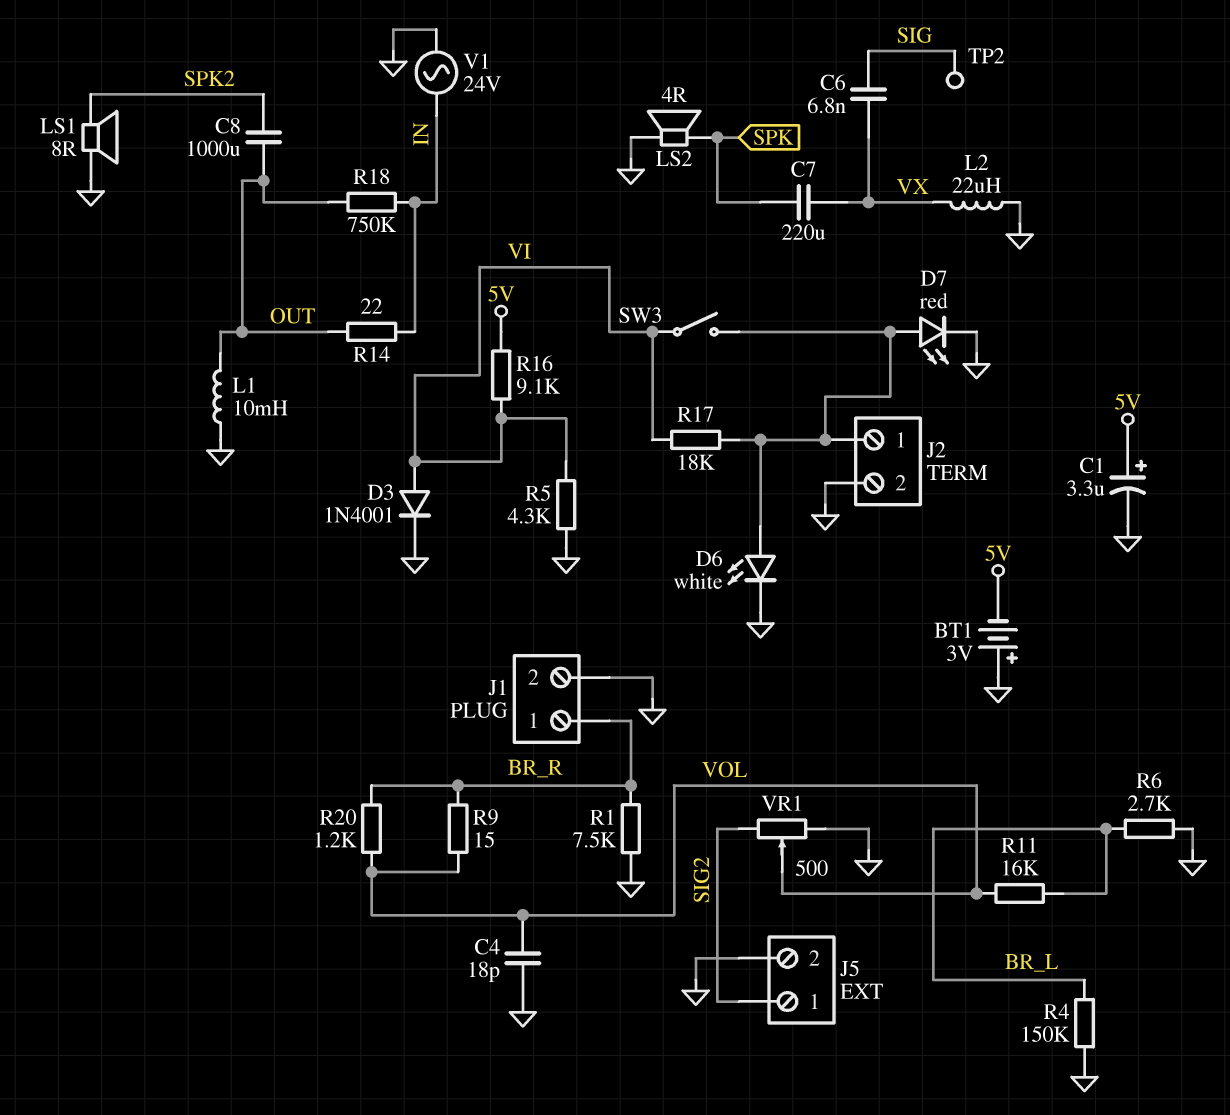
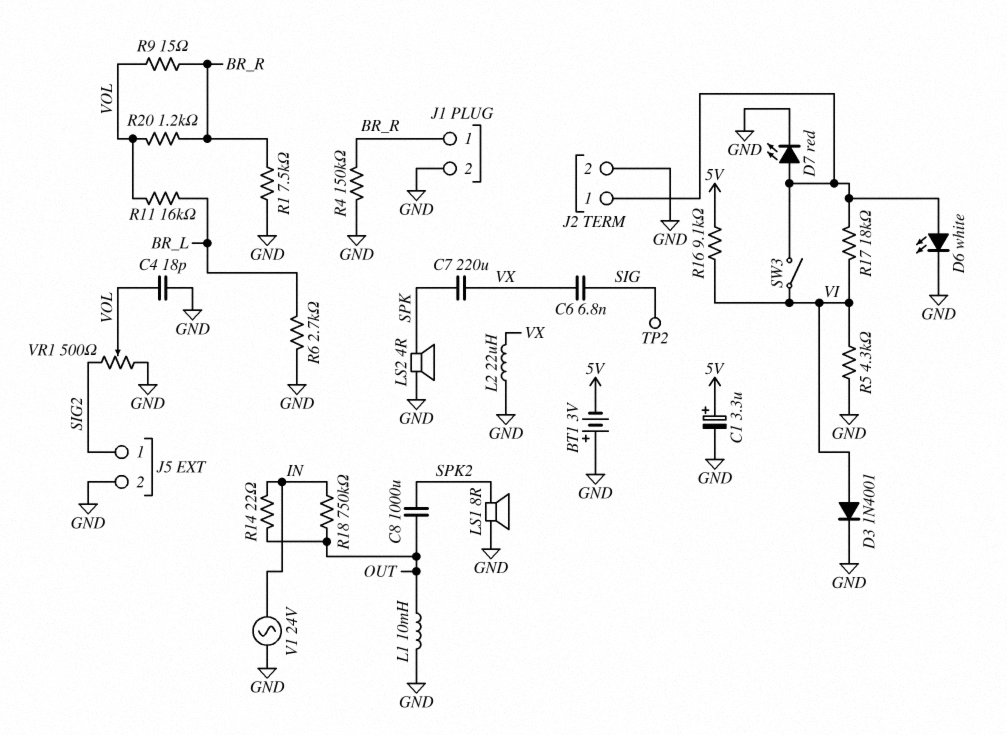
R4: 150k (BR_L, GND) -> 150k (BR_R, GND)

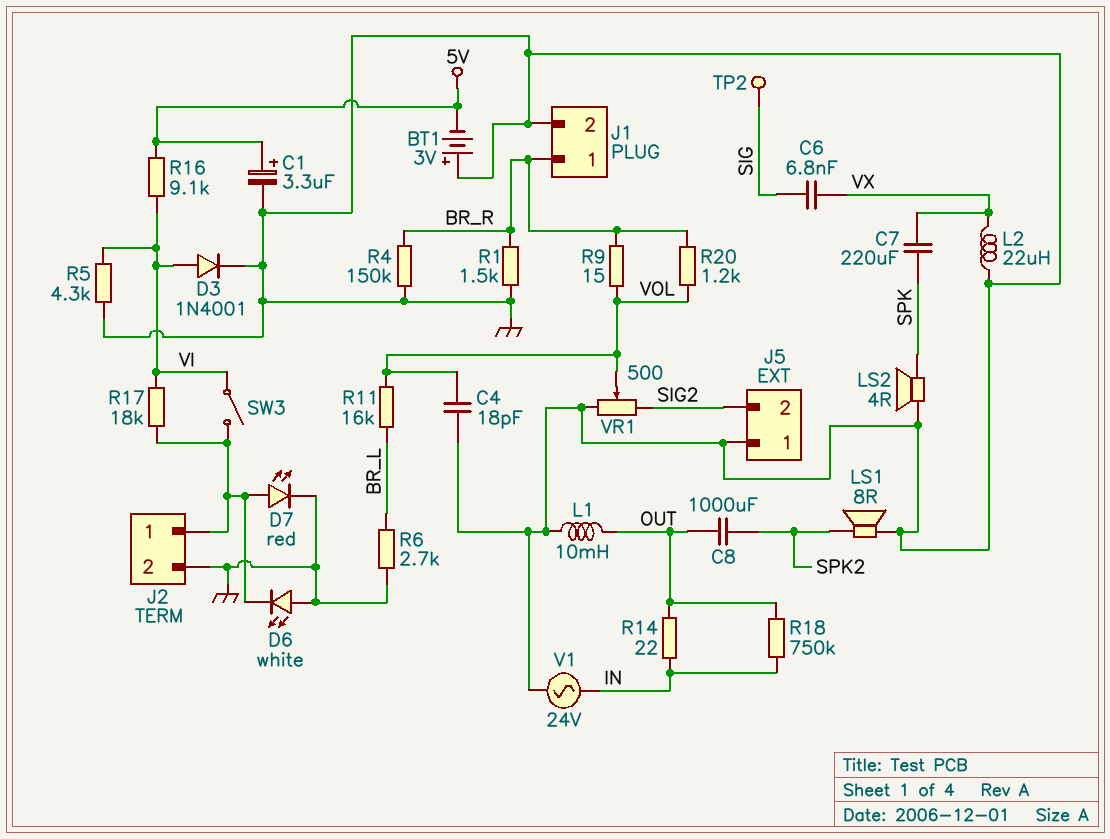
D6: LED white (A J2/1, K GND) -> LED white (A GND, K J2/1)
J5 pin 1: SIG2 -> GND
J5 pin 2: GND -> SIG2
R1: 7.5k (BR_R, GND) -> 1.5k (BR_R, GND)

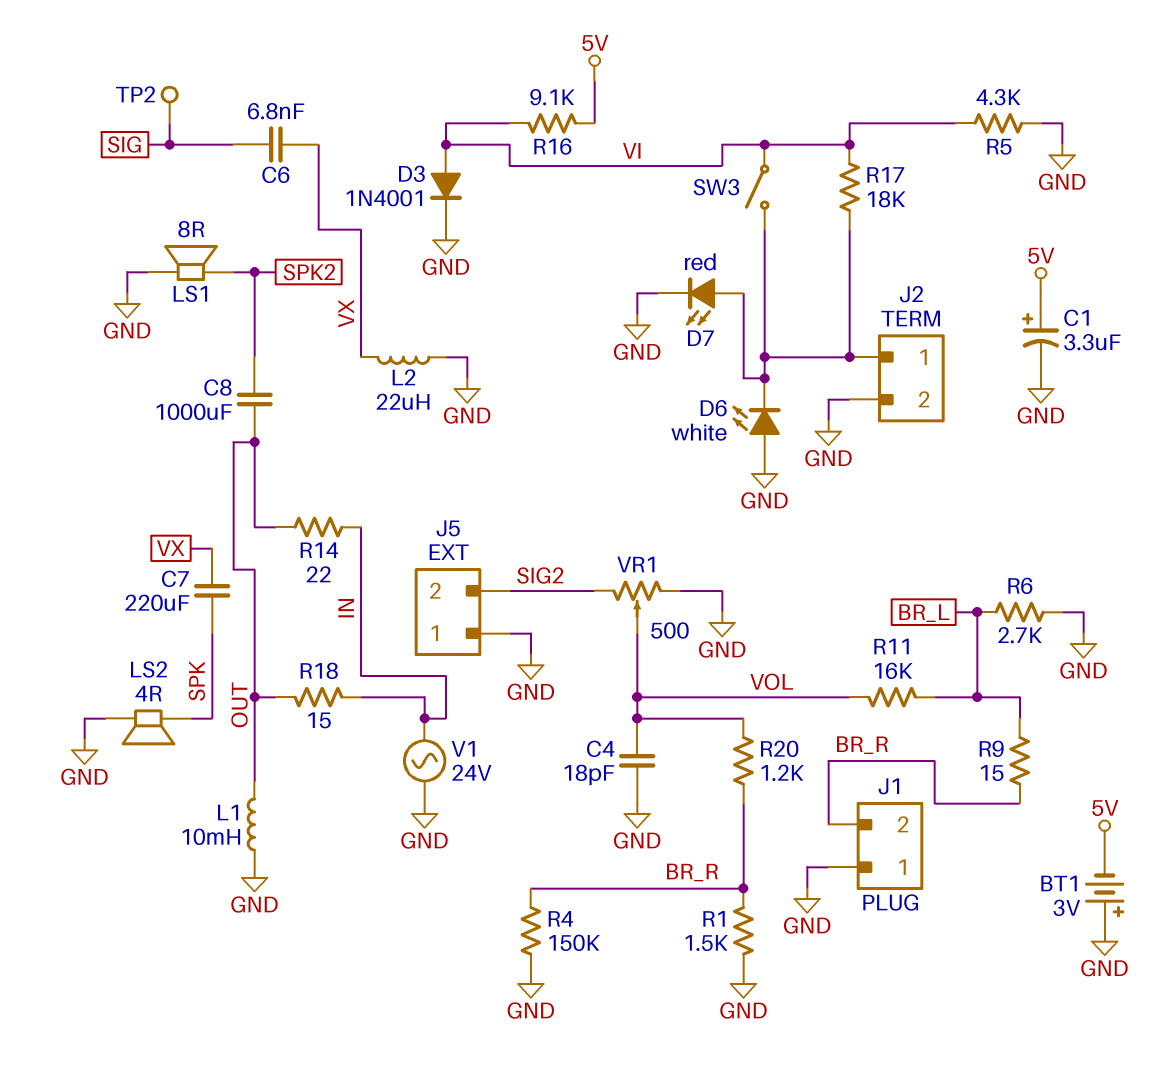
J1 pin 1: BR_R -> GND
J1 pin 2: GND -> BR_R
R9: 15 (BR_R, VOL) -> 15 (BR_L, BR_R)
R18: 750k (IN, OUT) -> 15 (IN, OUT)

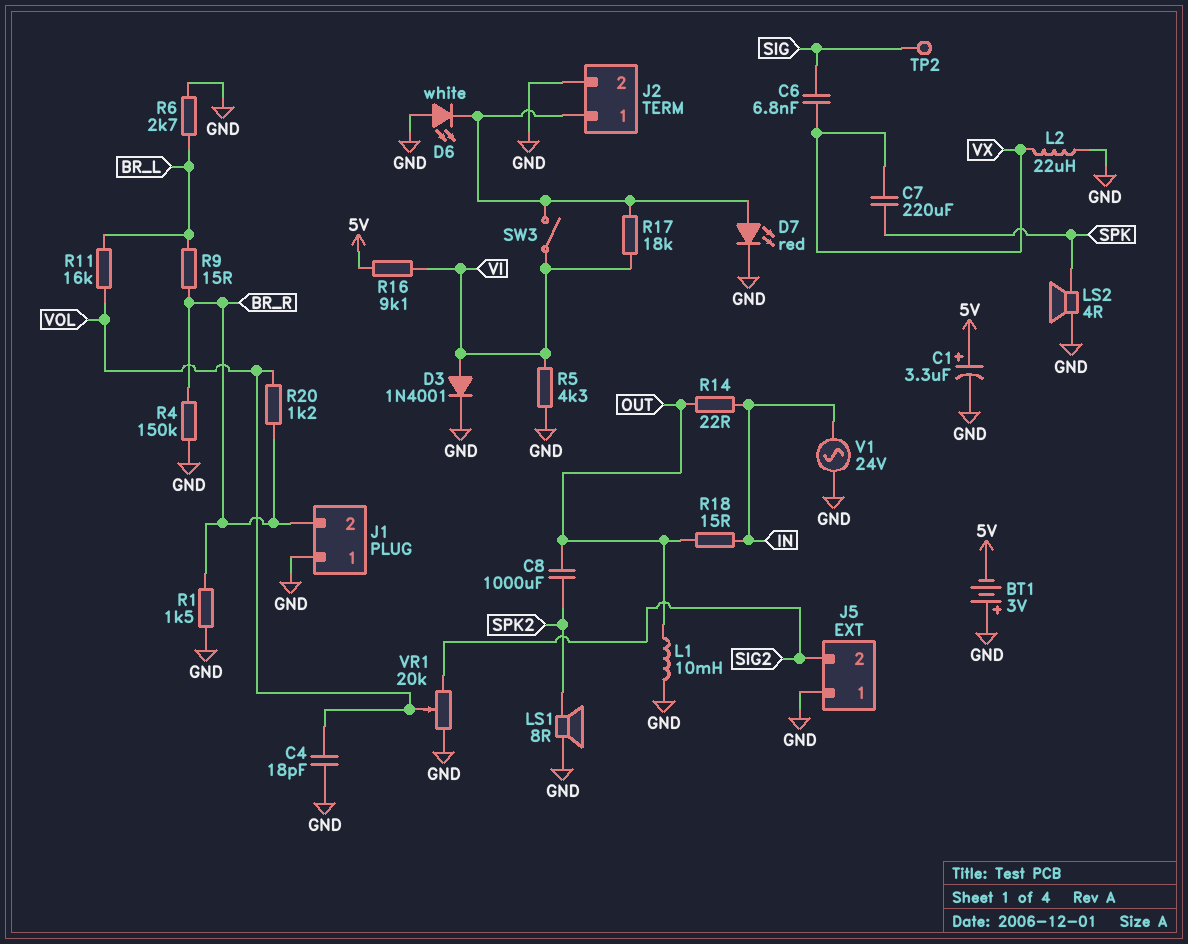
VR1: 500 (GND, SIG2, wiper VOL) -> 20k (GND, SIG2, wiper VOL)

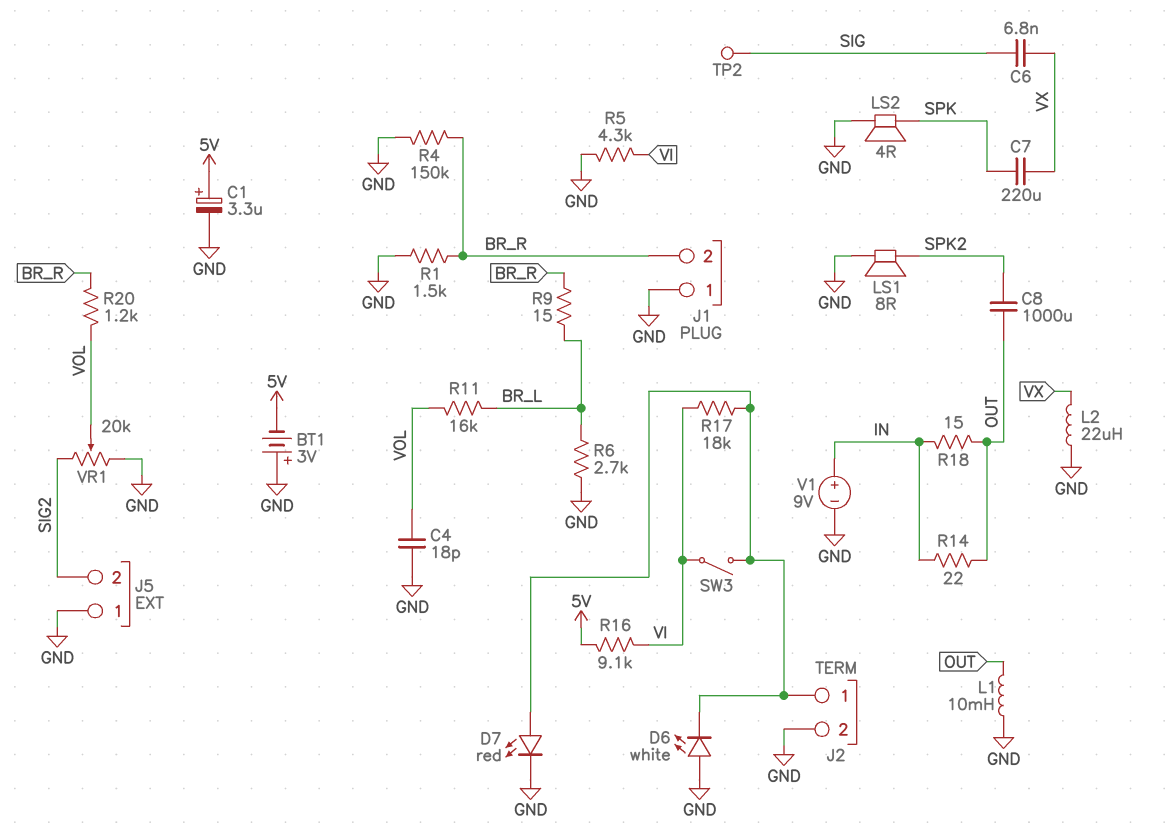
D3: diode 1N4001 (A VI, K GND) -> none
V1: AC 24V (GND, IN) -> 9V (plus IN, minus GND)

